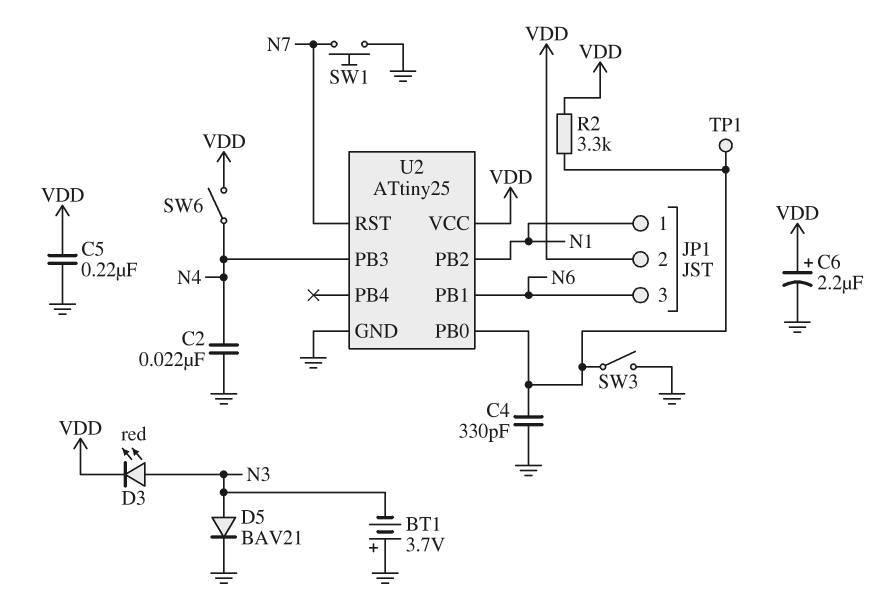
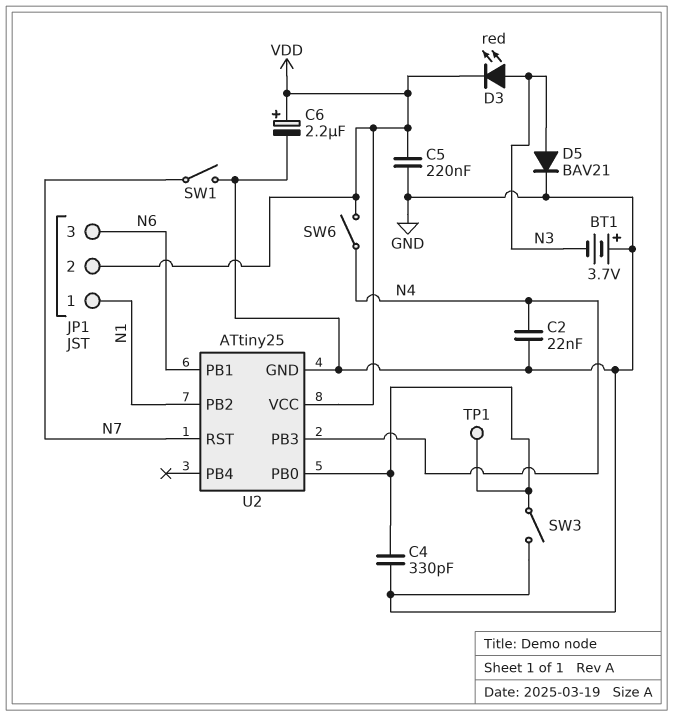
R2: 3.3k (U2/PB0, VDD) -> none
SW1: button (GND, N7) -> switch (GND, N7)

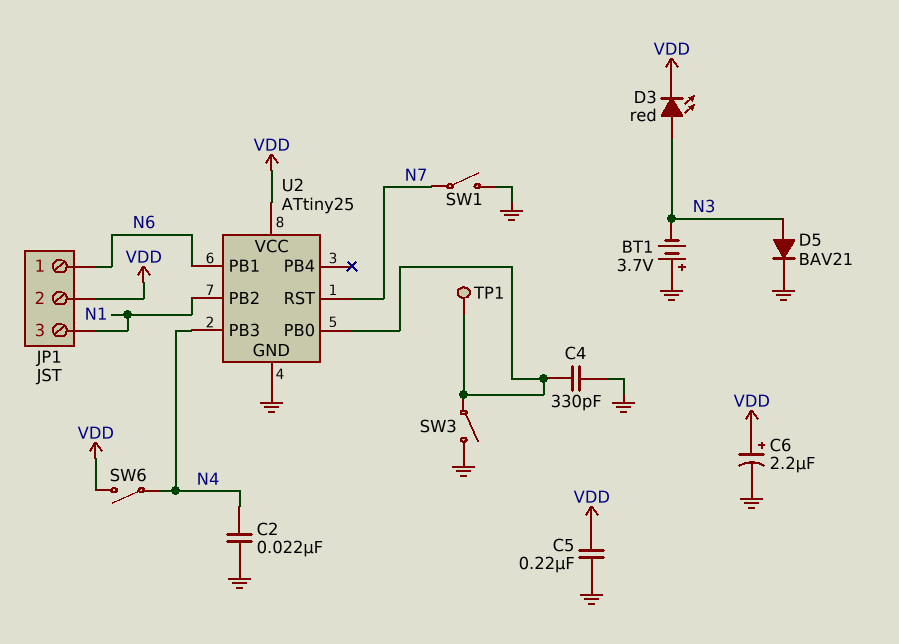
JP1 pin 1: N1 -> N6
JP1 pin 3: N6 -> N1

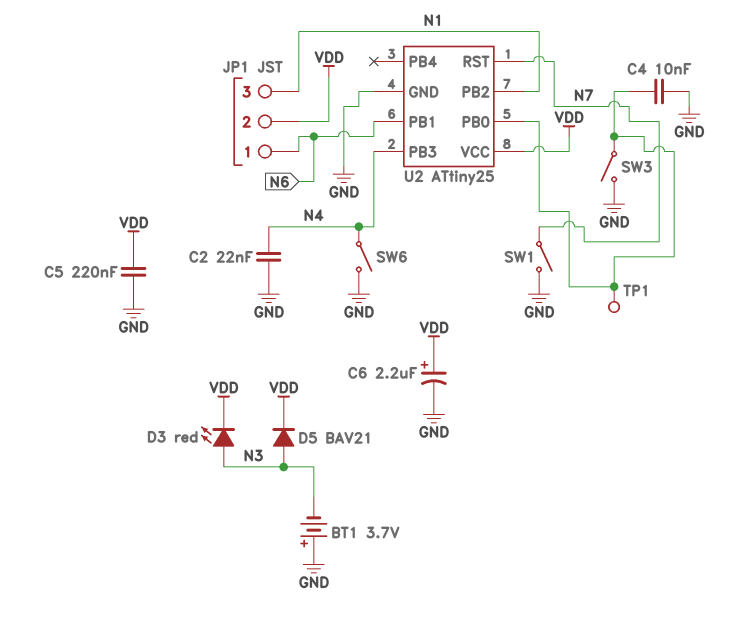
C4: 330pF (GND, U2/PB0) -> 10nF (GND, U2/PB0)
D5: diode BAV21 (A N3, K GND) -> diode BAV21 (A N3, K VDD)
SW6: switch (N4, VDD) -> switch (GND, N4)

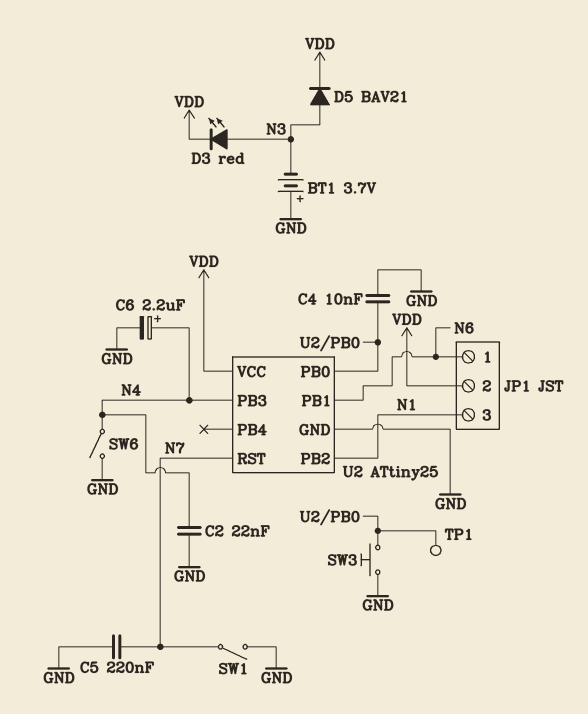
C5: 220nF (GND, VDD) -> 220nF (GND, N7)
C6: 2.2uF (plus VDD, minus GND) -> 2.2uF (plus N4, minus GND)
SW3: switch (GND, U2/PB0) -> button (GND, U2/PB0)

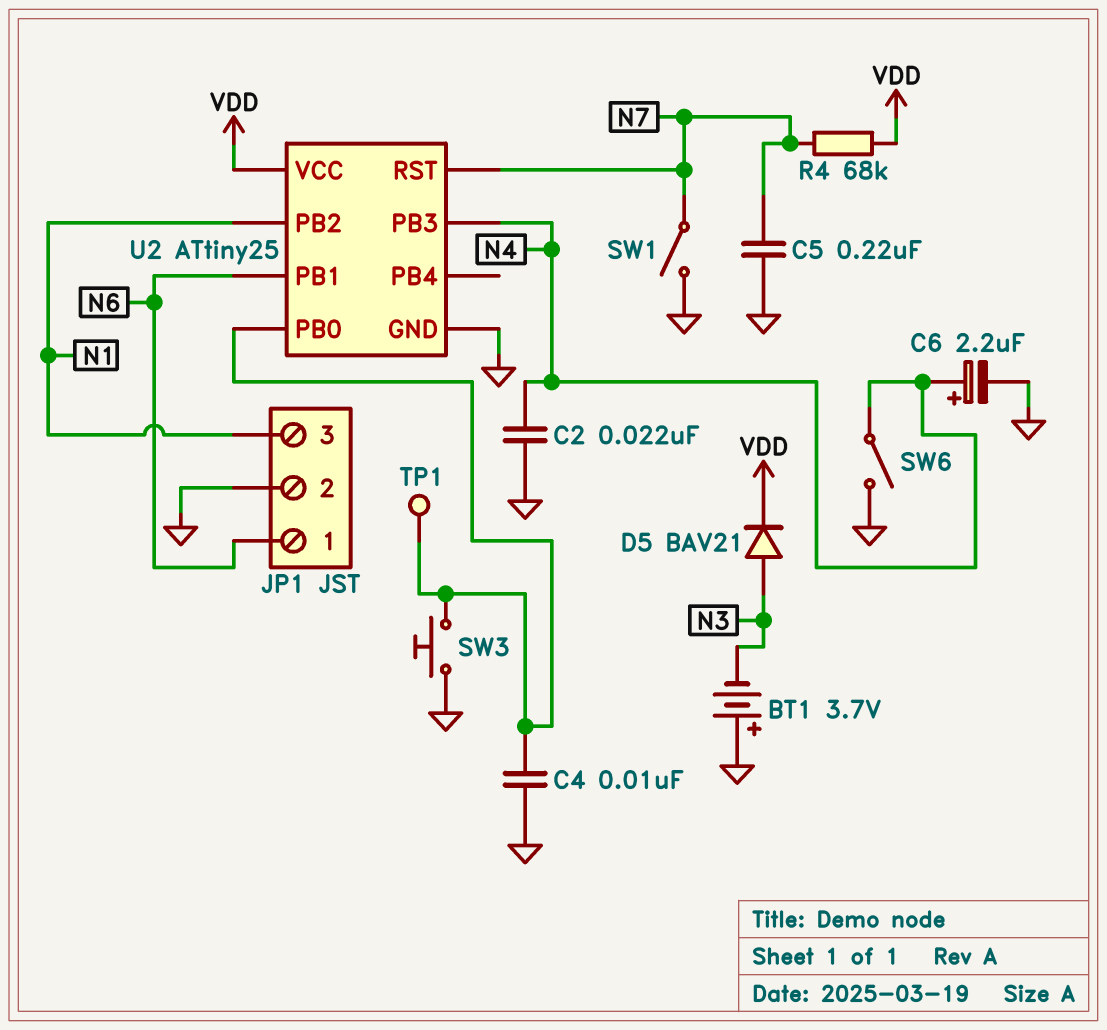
D3: LED red (A N3, K VDD) -> none
JP1 pin 2: VDD -> GND
R4: none -> 68k (N7, VDD)

